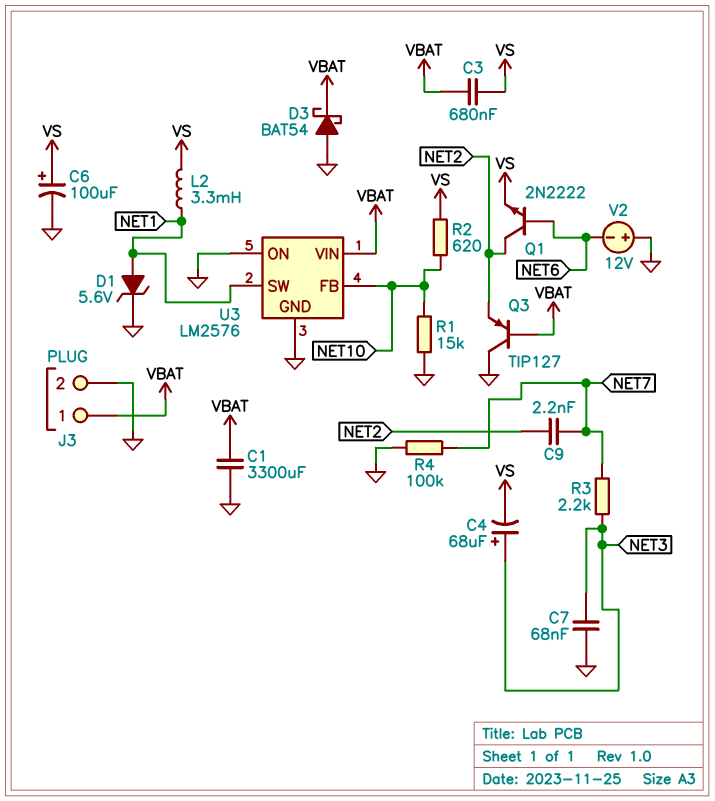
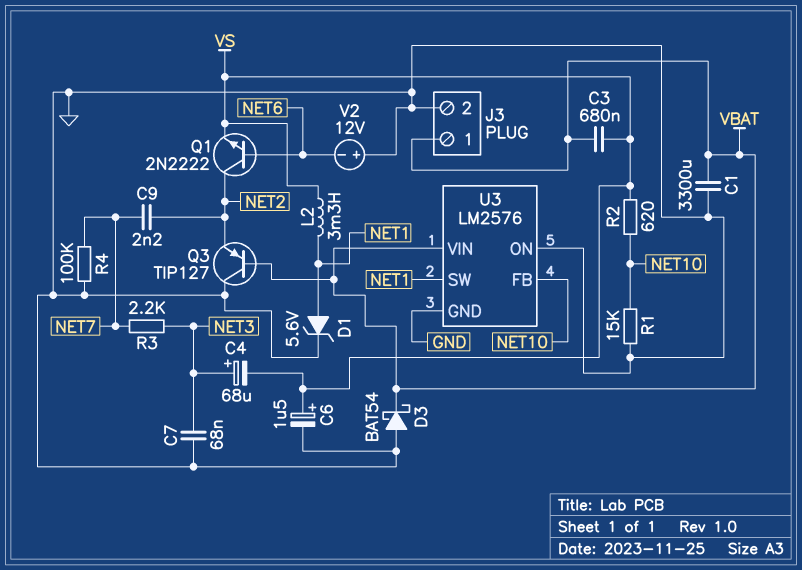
C6: 100uF (plus VS, minus GND) -> 1.5uF (plus VS, minus GND)

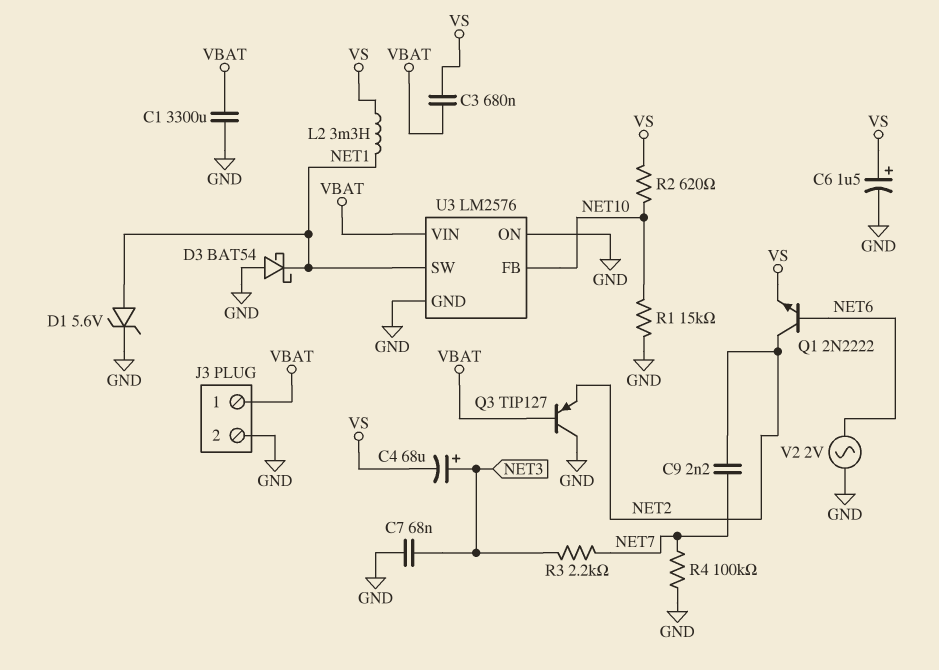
D3: schottky BAT54 (A GND, K VBAT) -> schottky BAT54 (A GND, K NET1)
V2: 12V (plus GND, minus NET6) -> AC 2V (GND, NET6)

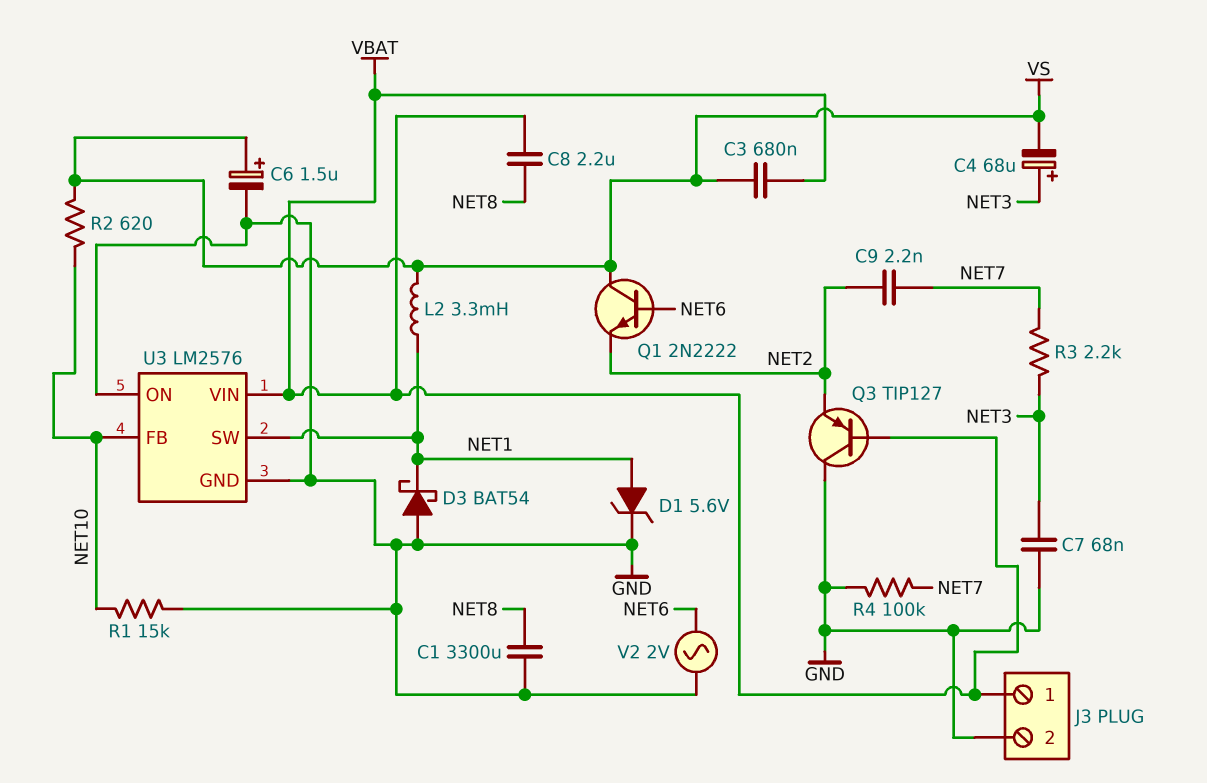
C1: 3300uF (GND, VBAT) -> 3300uF (GND, NET8)
C8: none -> 2.2uF (NET8, VBAT)
Q1: NPN 2N2222 (B NET6, C NET2, E VS) -> NPN 2N2222 (B NET6, C VS, E NET2)

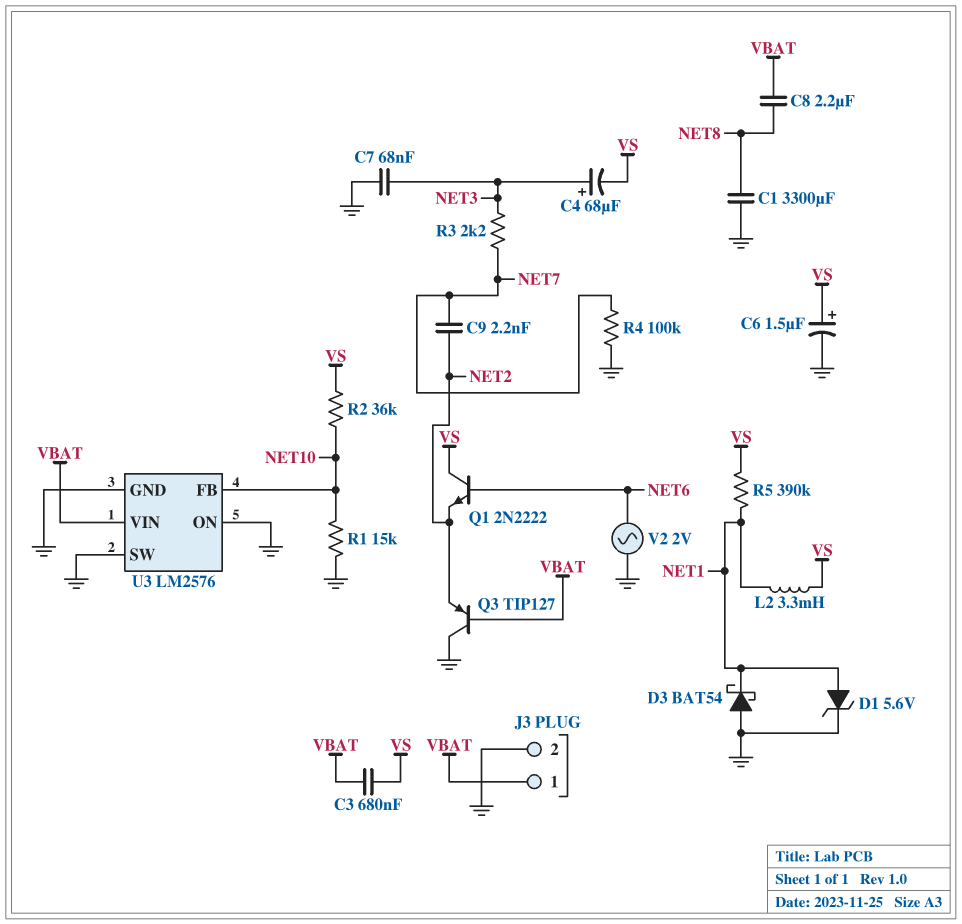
R2: 620 (NET10, VS) -> 36k (NET10, VS)
R5: none -> 390k (NET1, VS)
U3 pin SW: NET1 -> GND

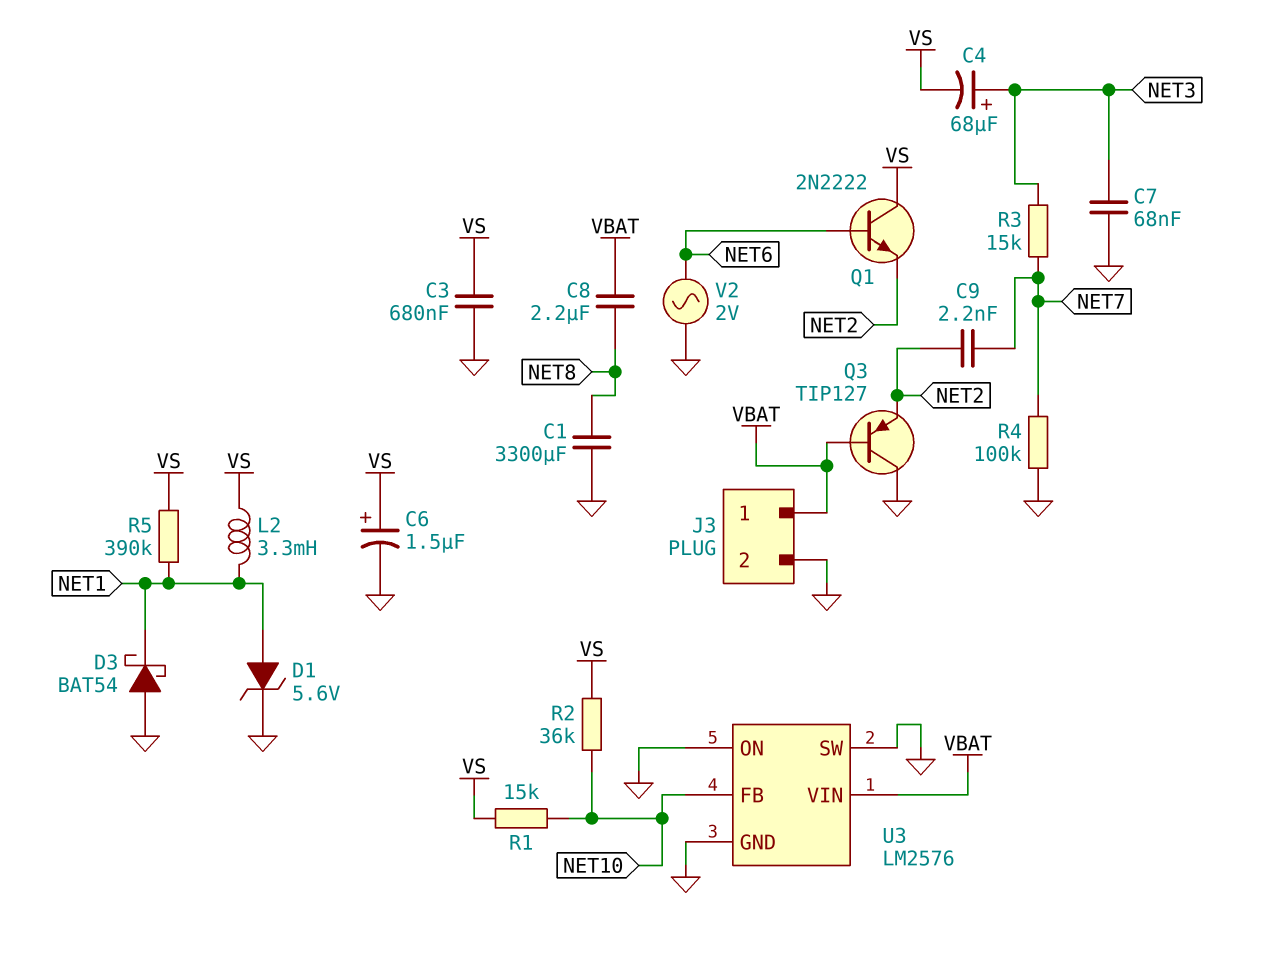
C3: 680nF (VBAT, VS) -> 680nF (GND, VS)
R1: 15k (GND, NET10) -> 15k (NET10, VS)
R3: 2.2k (NET3, NET7) -> 15k (NET3, NET7)

